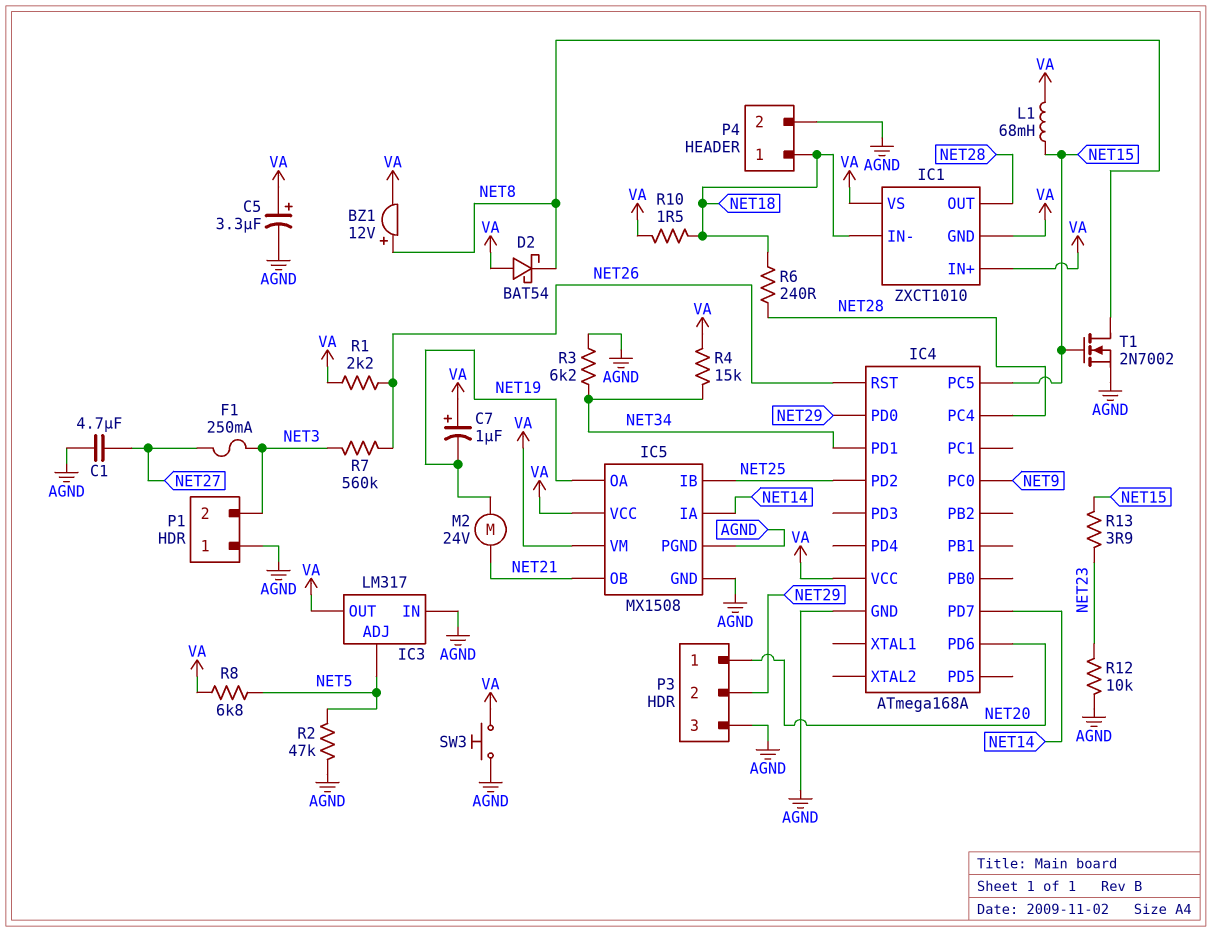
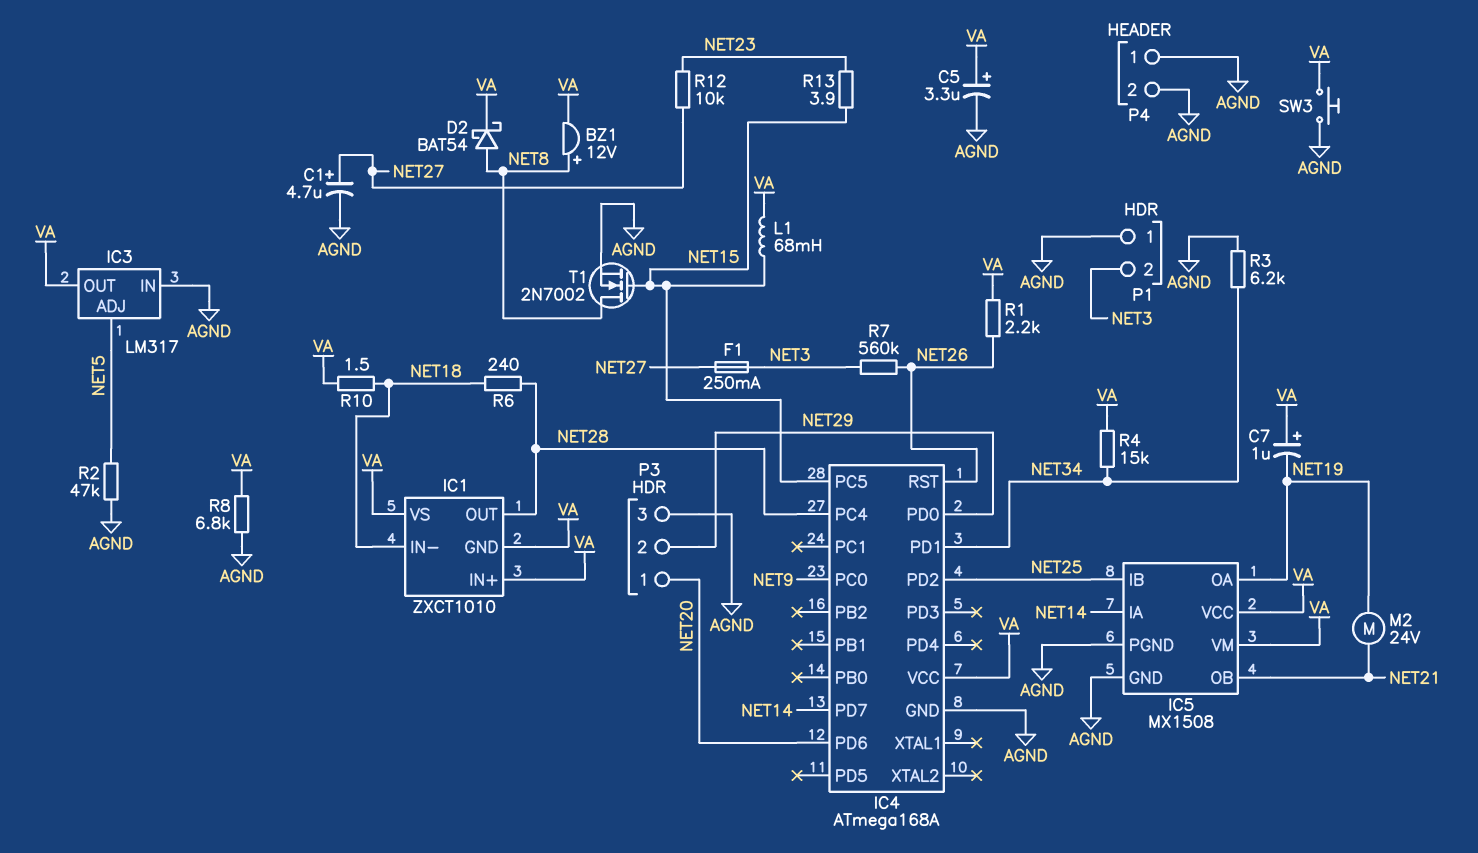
C1: 4.7uF (AGND, NET27) -> 4.7uF (plus NET27, minus AGND)
D2: schottky BAT54 (A VA, K NET8) -> schottky BAT54 (A NET8, K VA)
P4 pin 1: NET18 -> AGND
R8: 6.8k (NET5, VA) -> 6.8k (AGND, VA)
R12: 10k (AGND, NET23) -> 10k (NET23, NET27)

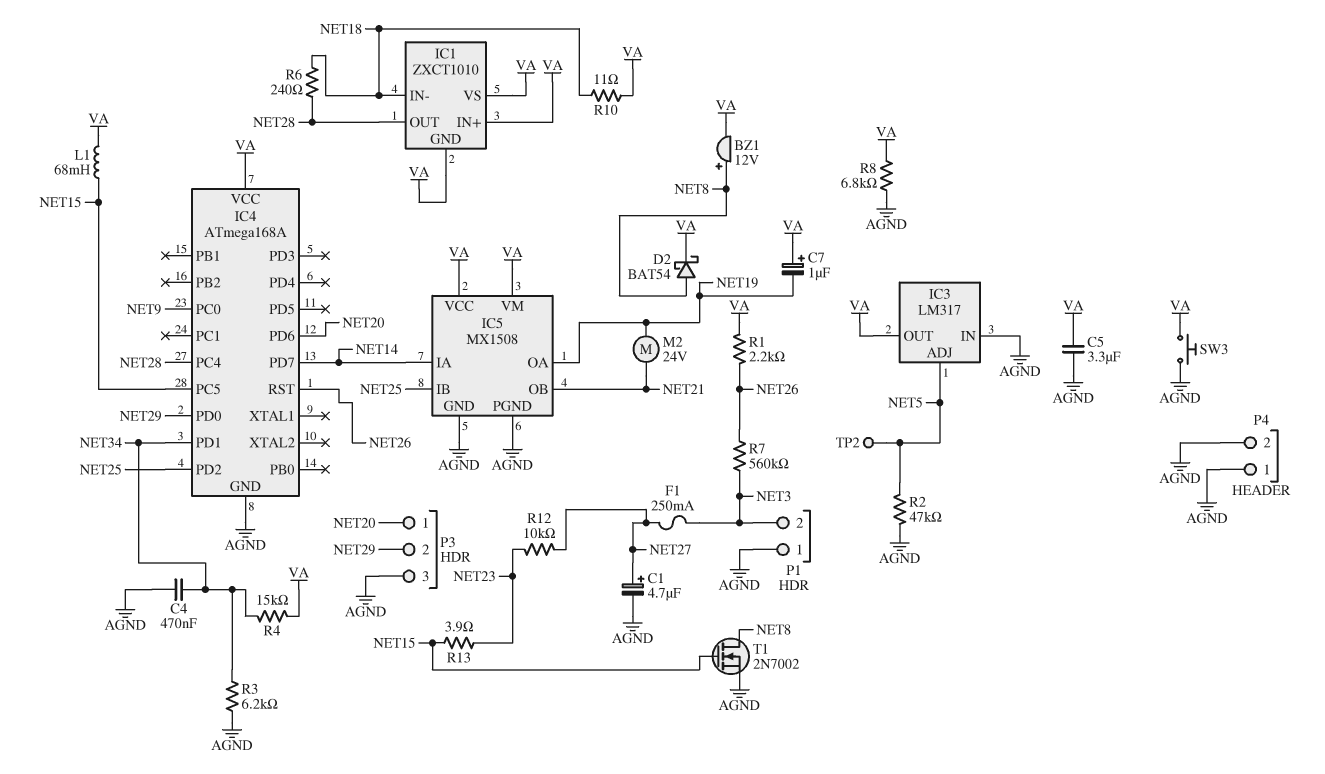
C4: none -> 470nF (AGND, NET34)
C5: 3.3uF (plus VA, minus AGND) -> 3.3uF (AGND, VA)
R10: 1.5 (NET18, VA) -> 11 (NET18, VA)
TP2: none -> test point (NET5)

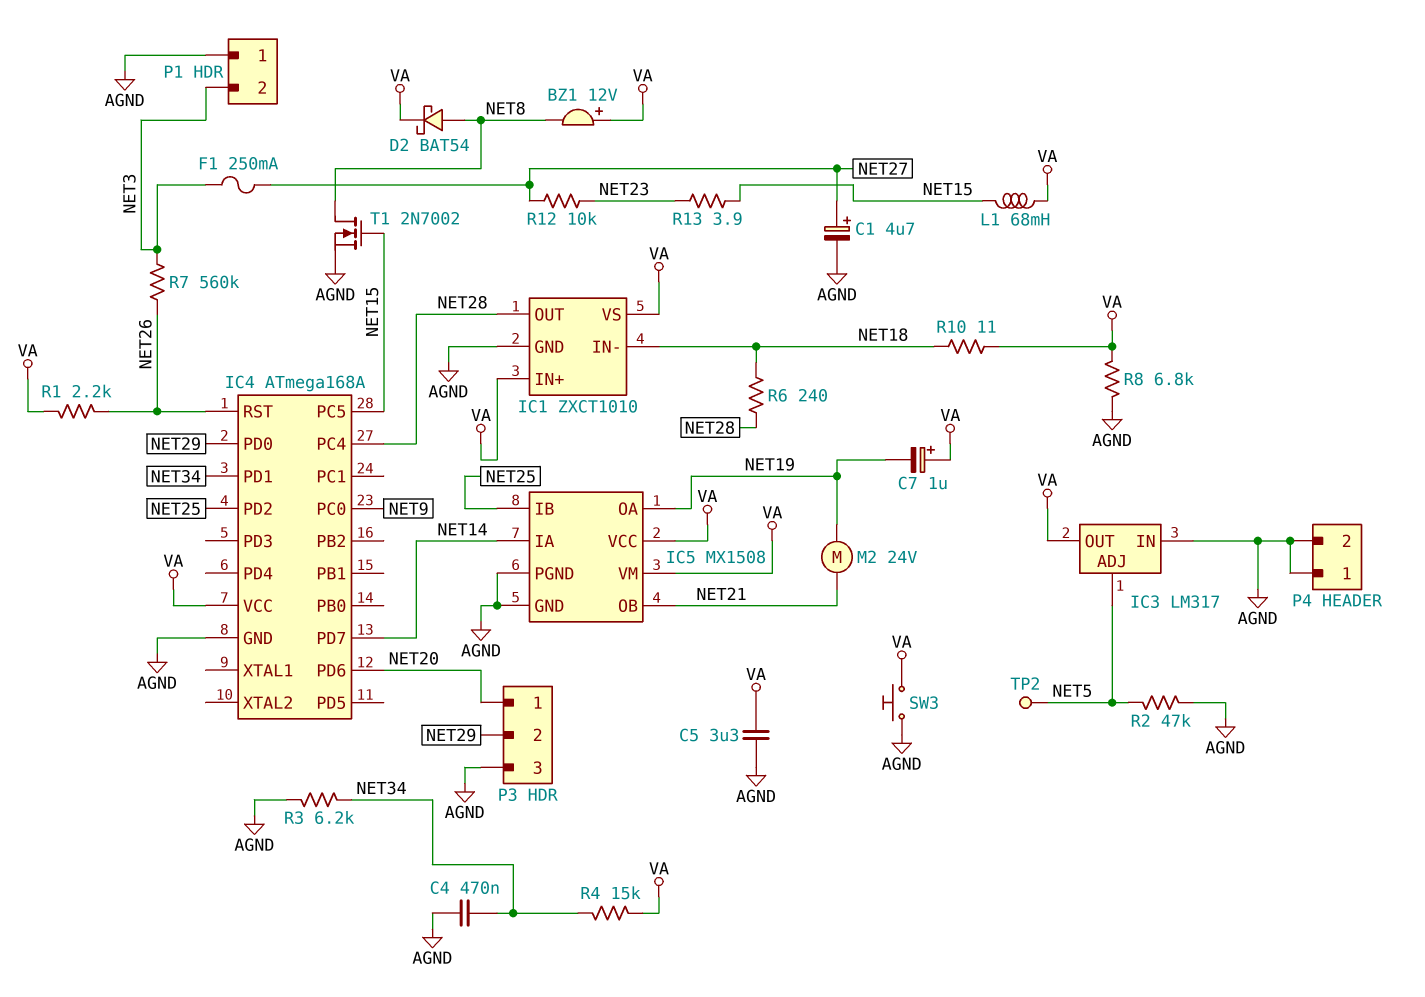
BZ1: buzzer 12V (plus NET8, minus VA) -> buzzer 12V (plus VA, minus NET8)
IC1 pin GND: VA -> AGND

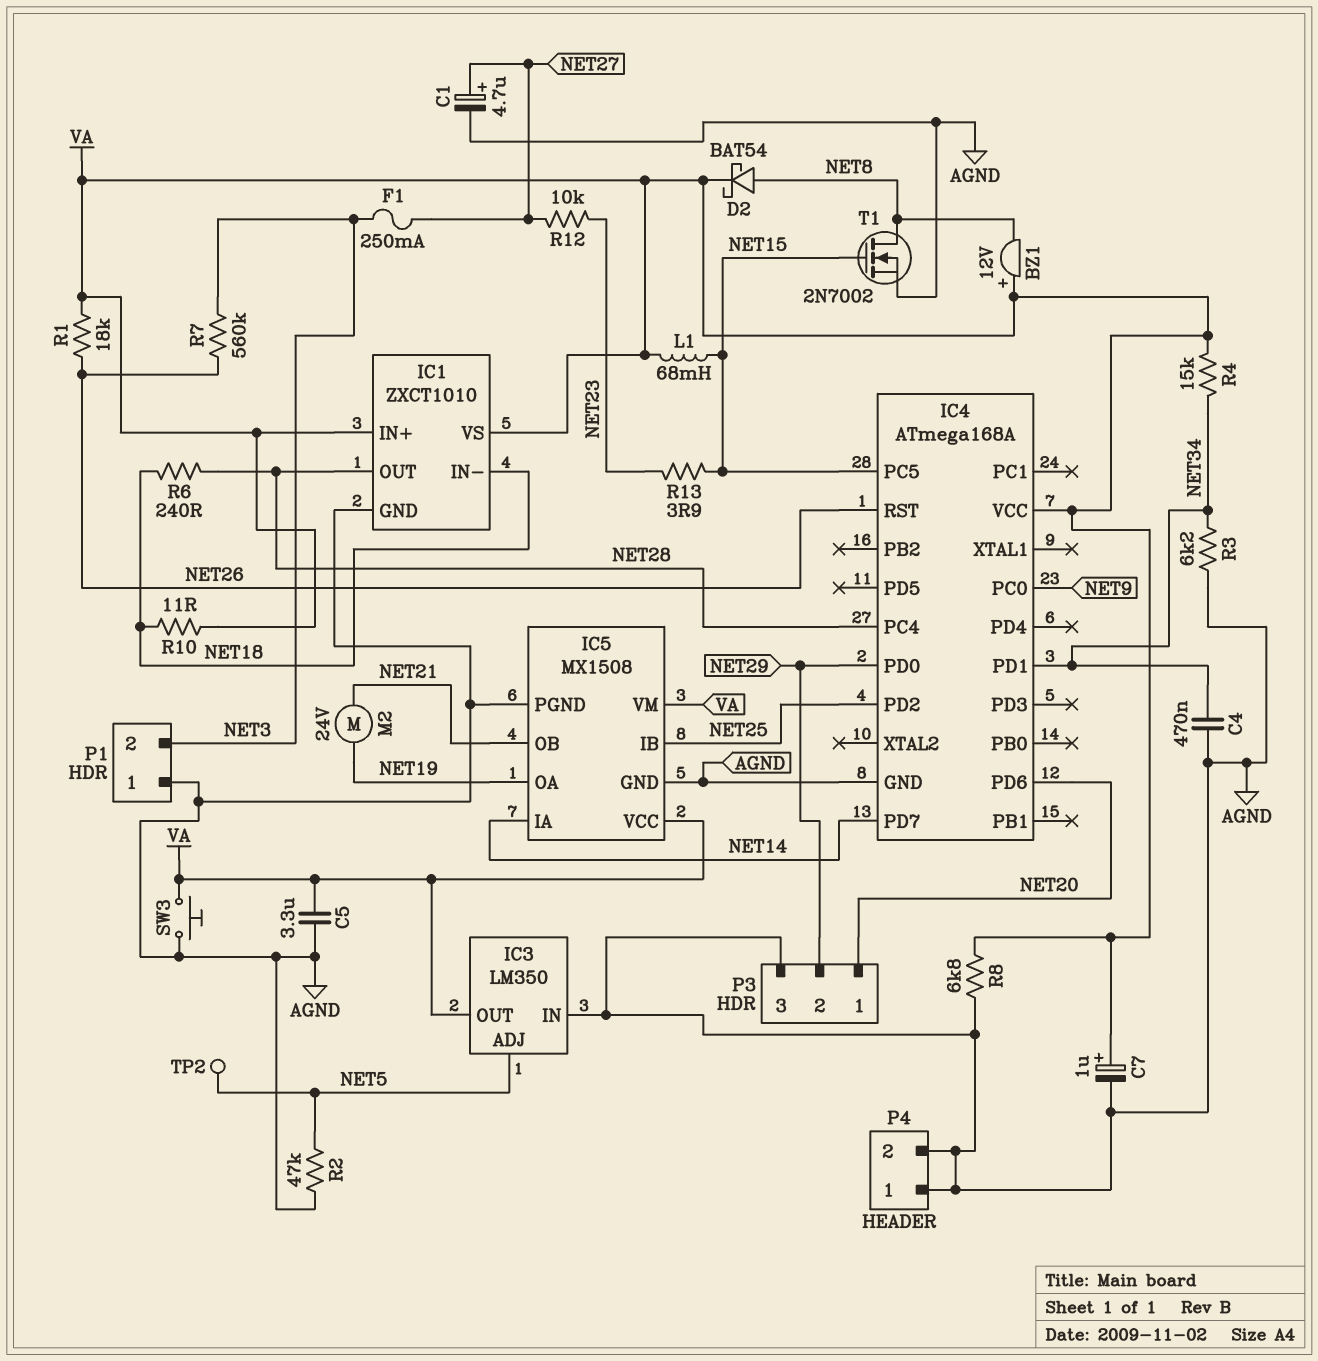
C7: 1uF (plus VA, minus NET19) -> 1uF (plus VA, minus AGND)
IC3: LM317 -> LM350
R1: 2.2k (NET26, VA) -> 18k (NET26, VA)

